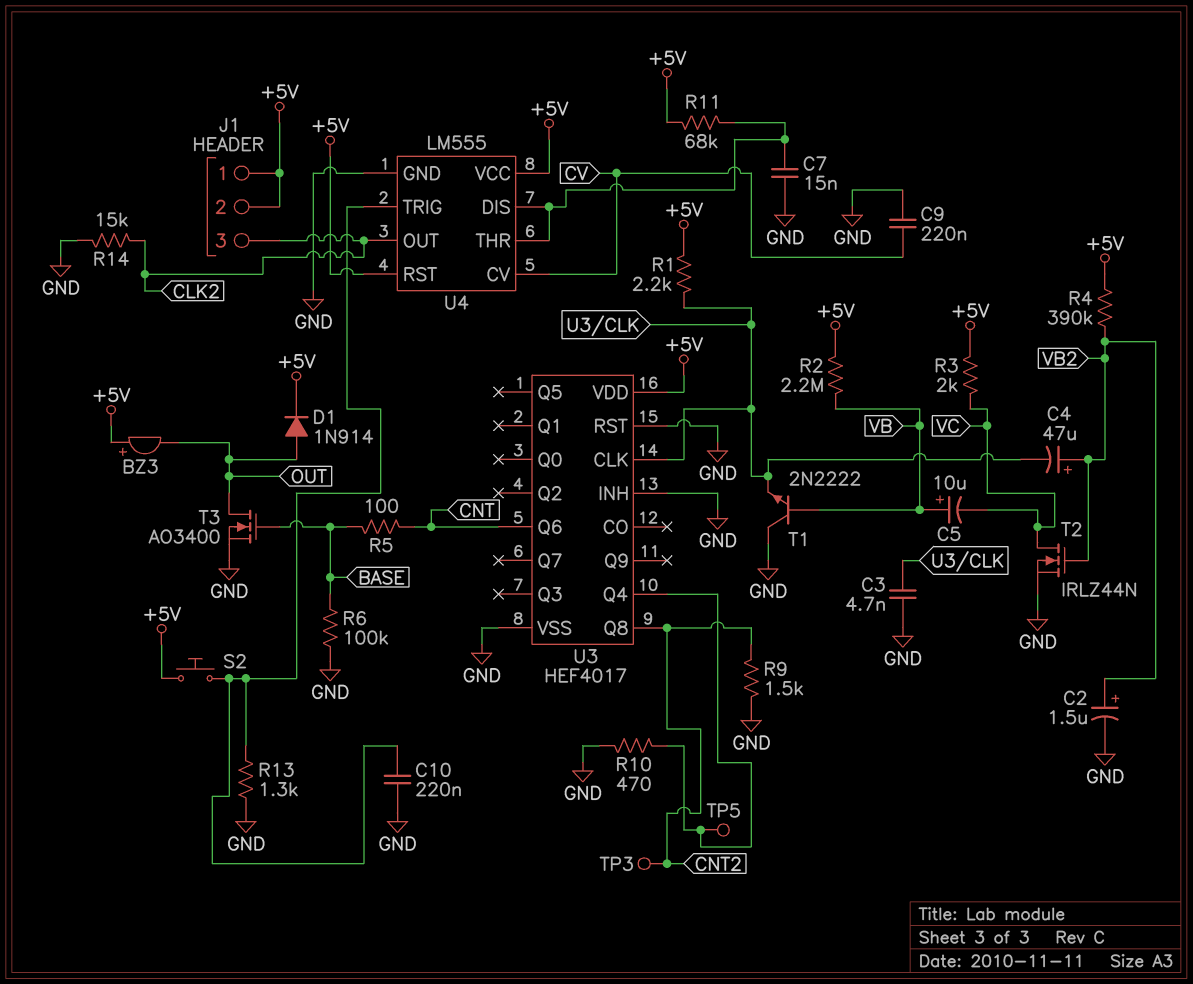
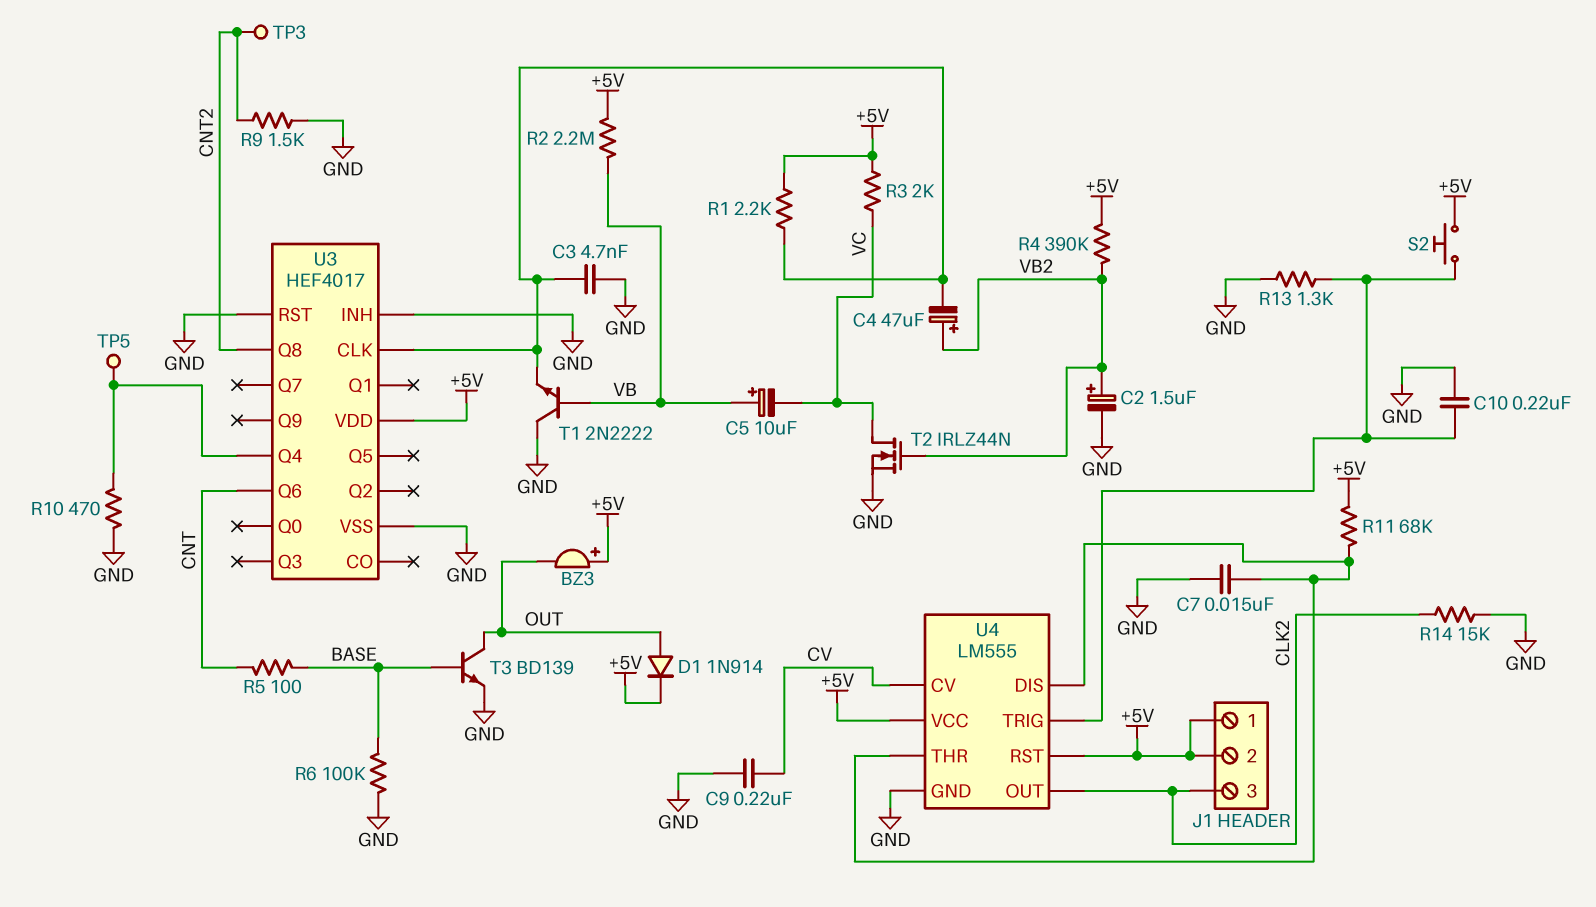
T3: NMOS AO3400 (G BASE, D OUT, S GND) -> NPN BD139 (B BASE, C OUT, E GND)

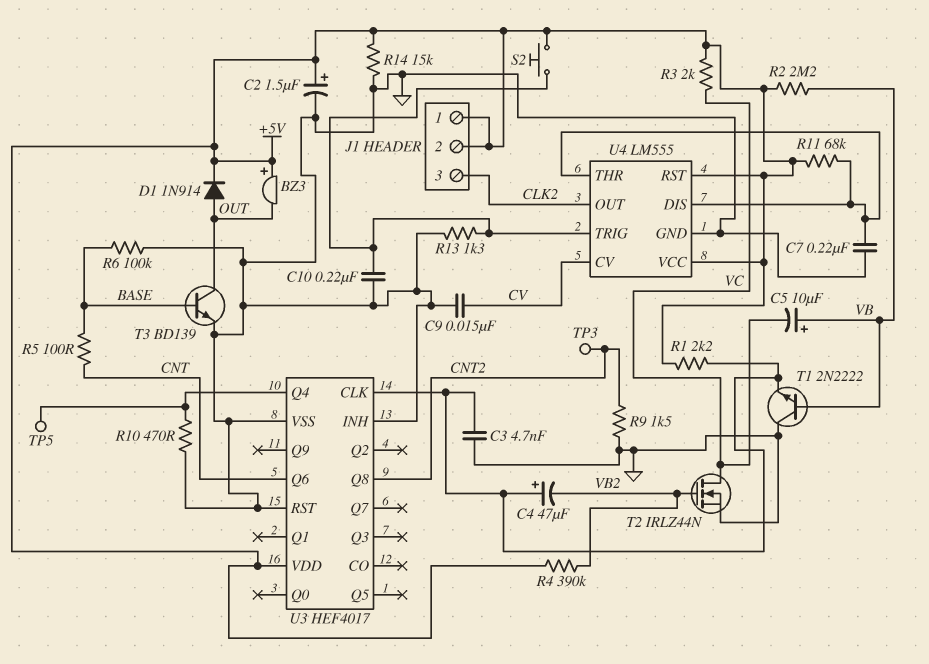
C2: 1.5uF (plus VB2, minus GND) -> 1.5uF (plus +5V, minus GND)
C4: 47uF (plus VB2, minus U3/CLK) -> 47uF (plus U3/CLK, minus VB2)
C7: 15nF (GND, U4/DIS) -> 220nF (GND, U4/DIS)
C9: 220nF (CV, GND) -> 15nF (CV, GND)
R14: 15k (CLK2, GND) -> 15k (+5V, GND)

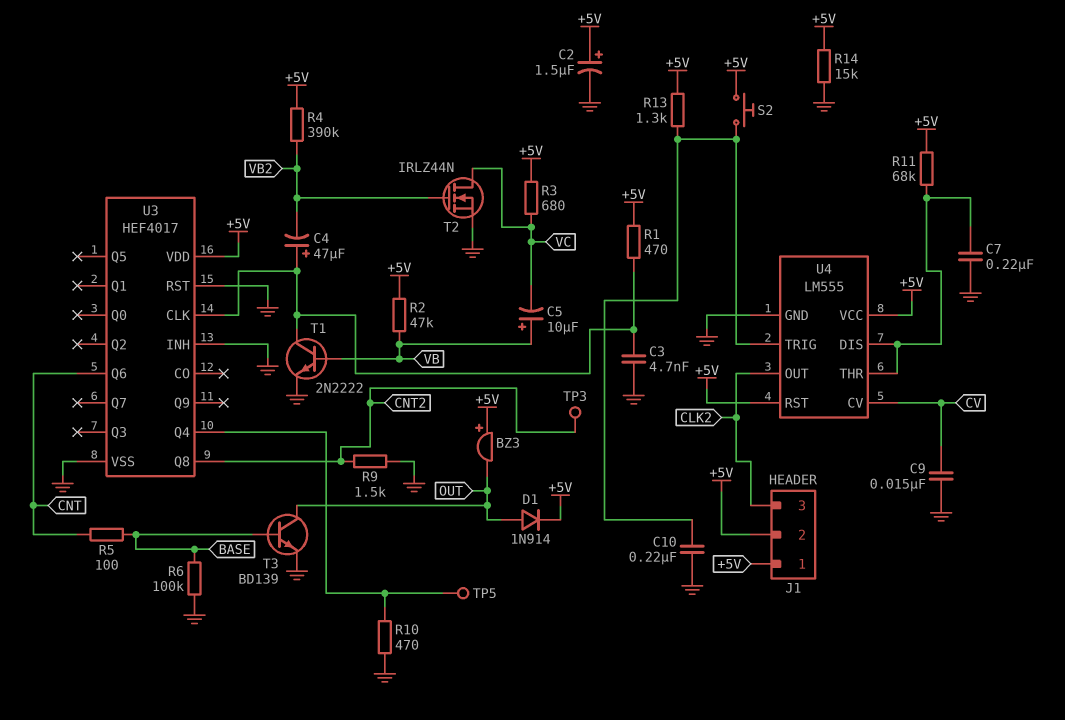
R1: 2.2k (+5V, U3/CLK) -> 470 (+5V, U3/CLK)
R2: 2.2M (+5V, VB) -> 47k (+5V, VB)
R3: 2k (+5V, VC) -> 680 (+5V, VC)
R13: 1.3k (GND, U4/TRIG) -> 1.3k (+5V, U4/TRIG)
T1: NPN 2N2222 (B VB, C GND, E U3/CLK) -> NPN 2N2222 (B VB, C U3/CLK, E GND)

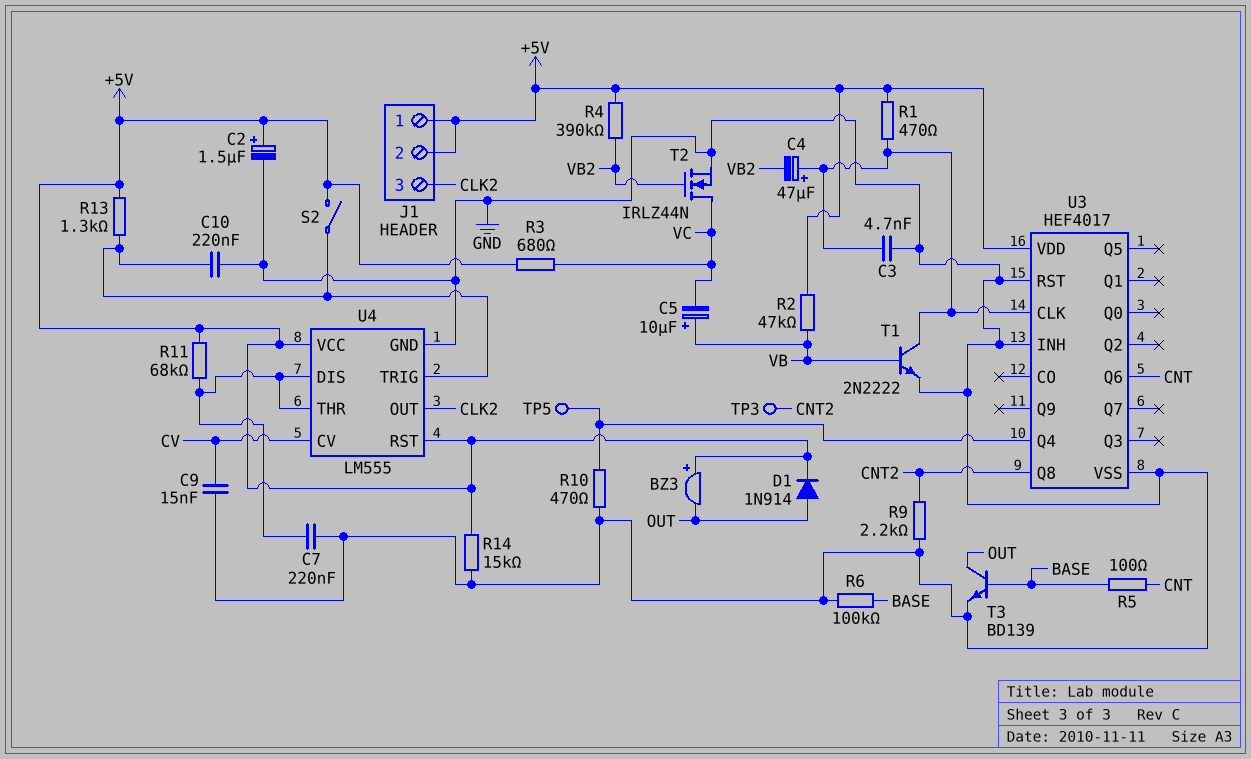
R9: 1.5k (CNT2, GND) -> 2.2k (CNT2, GND)
S2: button (+5V, U4/TRIG) -> switch (+5V, U4/TRIG)

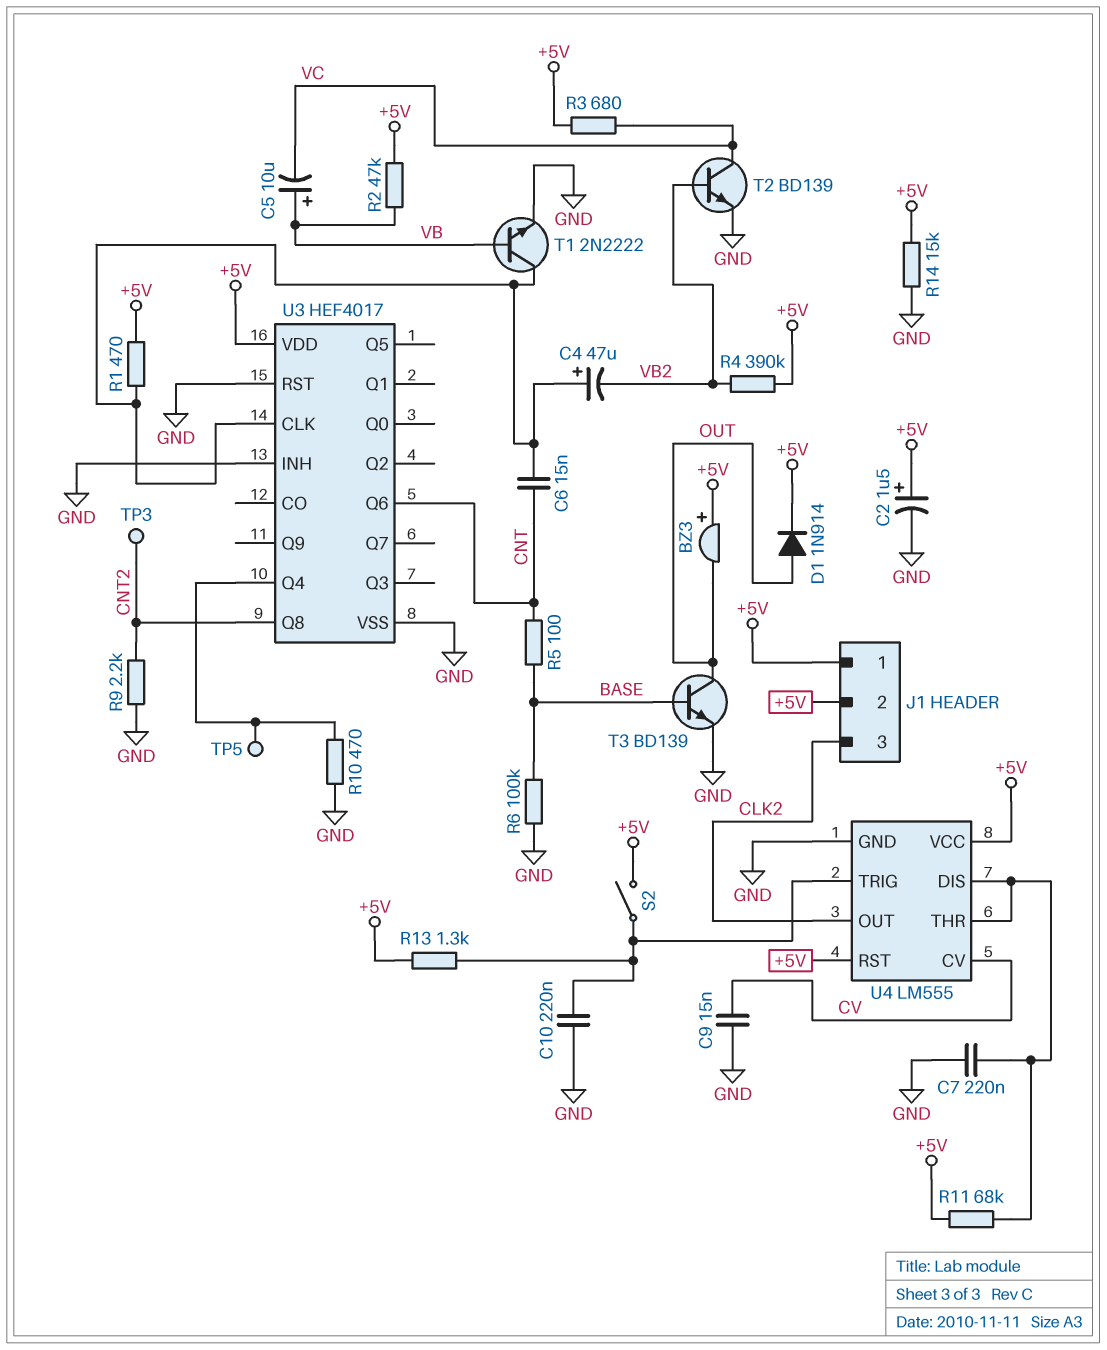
C3: 4.7nF (GND, U3/CLK) -> none
C6: none -> 15nF (CNT, U3/CLK)
T2: NMOS IRLZ44N (G VB2, D VC, S GND) -> NPN BD139 (B VB2, C VC, E GND)

